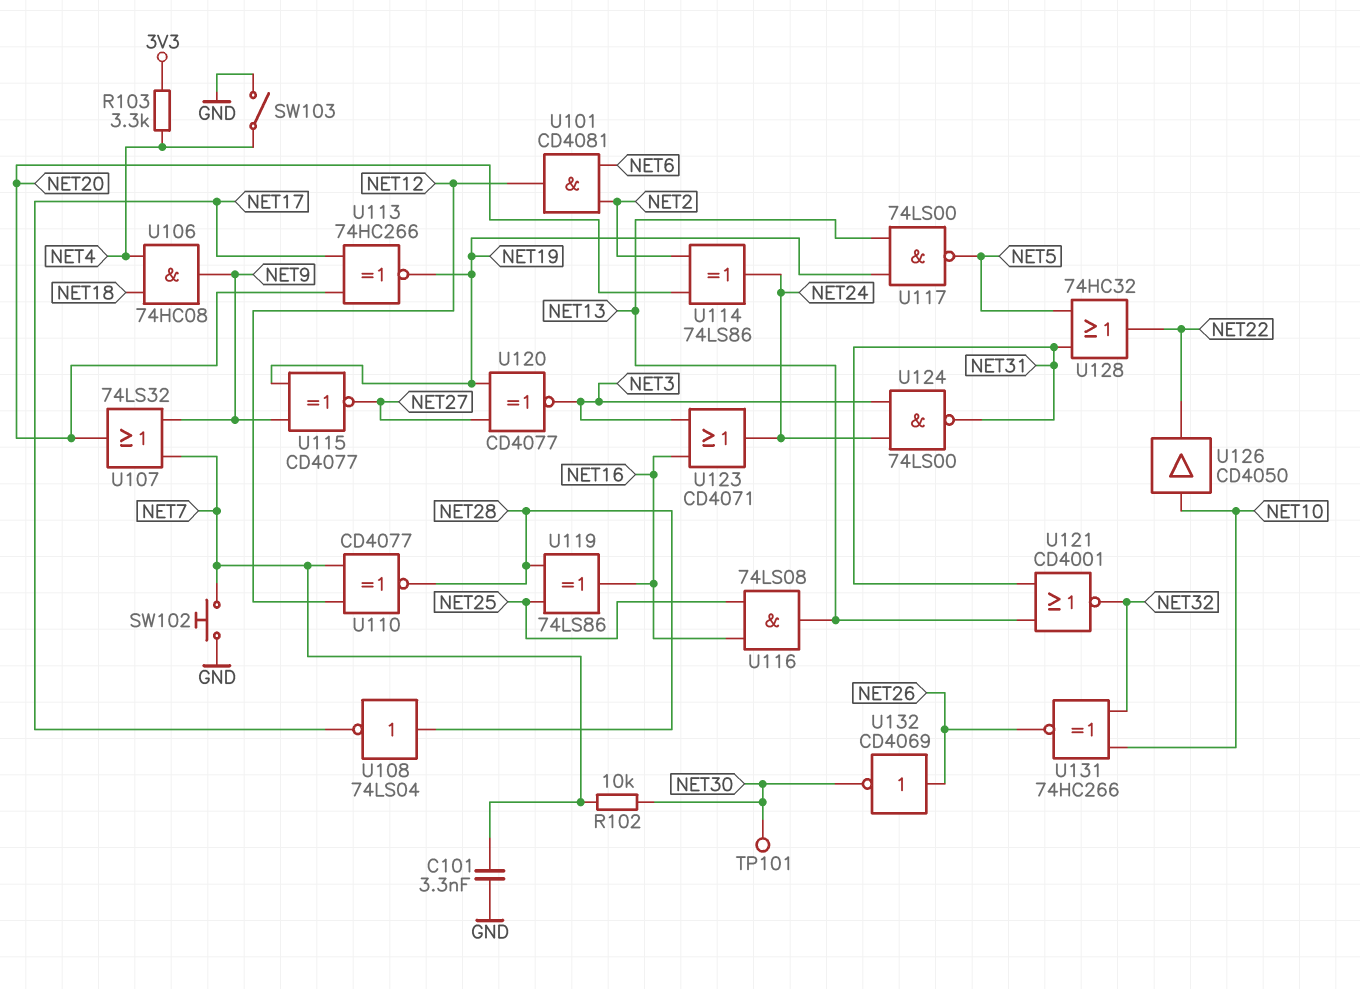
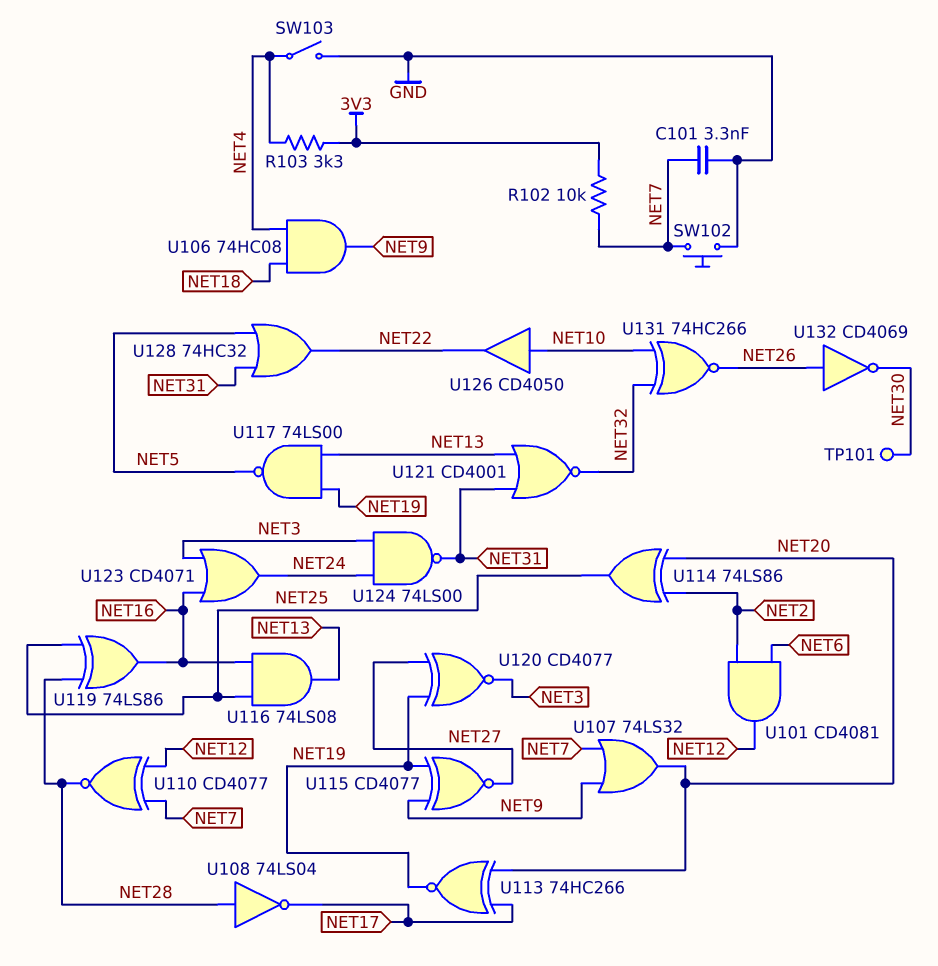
R102: 10k (NET7, NET30) -> 10k (3V3, NET7)
U114: XOR 74LS86 (in NET2, in NET20, out NET24) -> XOR 74LS86 (in NET2, in NET20, out NET25)

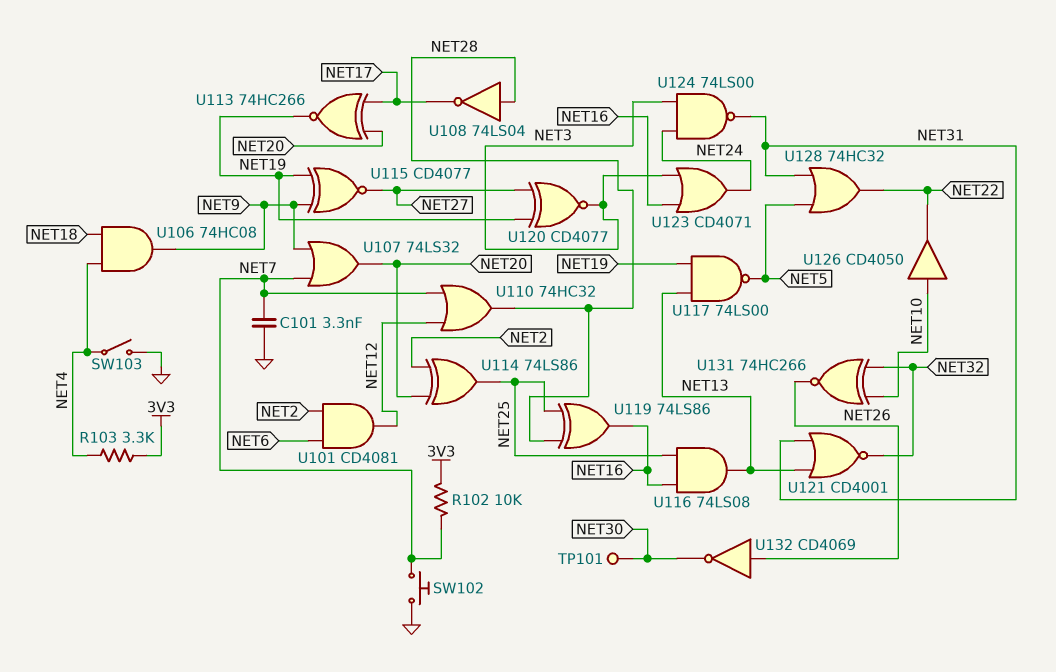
U110: XNOR CD4077 (in NET7, in NET12, out NET28) -> OR 74HC32 (in NET7, in NET12, out NET28)

